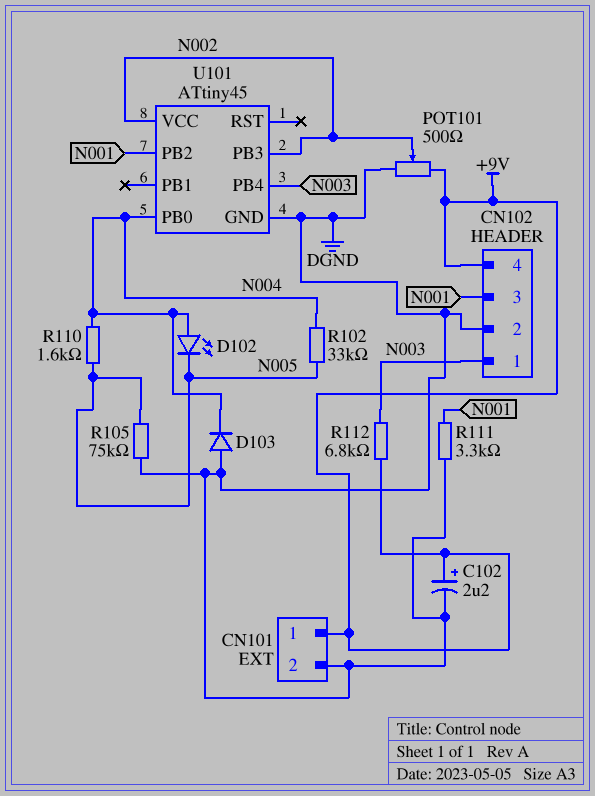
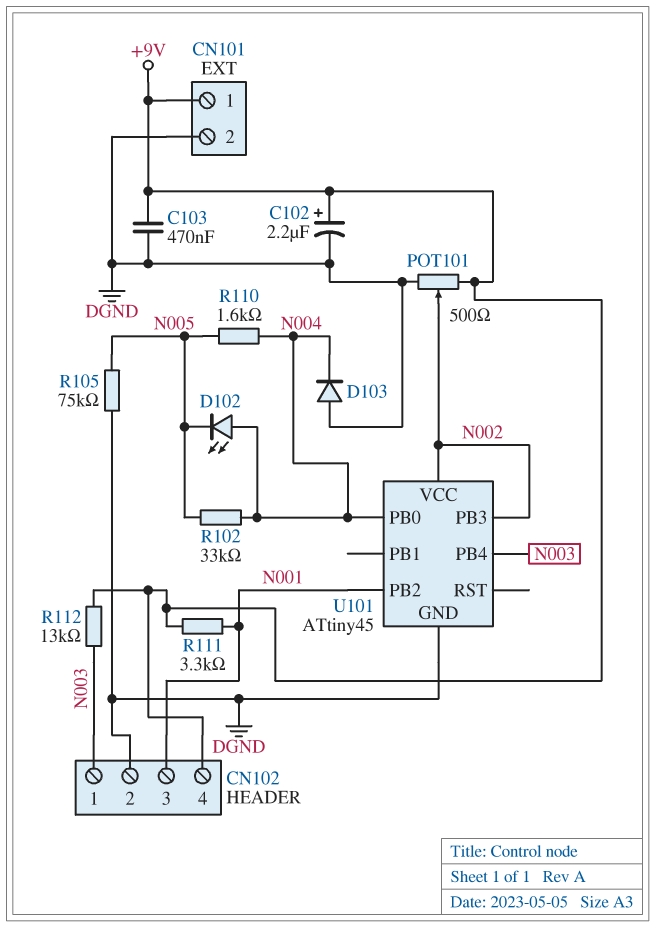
C103: none -> 470nF (+9V, DGND)
R111: 3.3k (DGND, N001) -> 3.3k (+9V, N001)
R112: 6.8k (+9V, N003) -> 13k (+9V, N003)

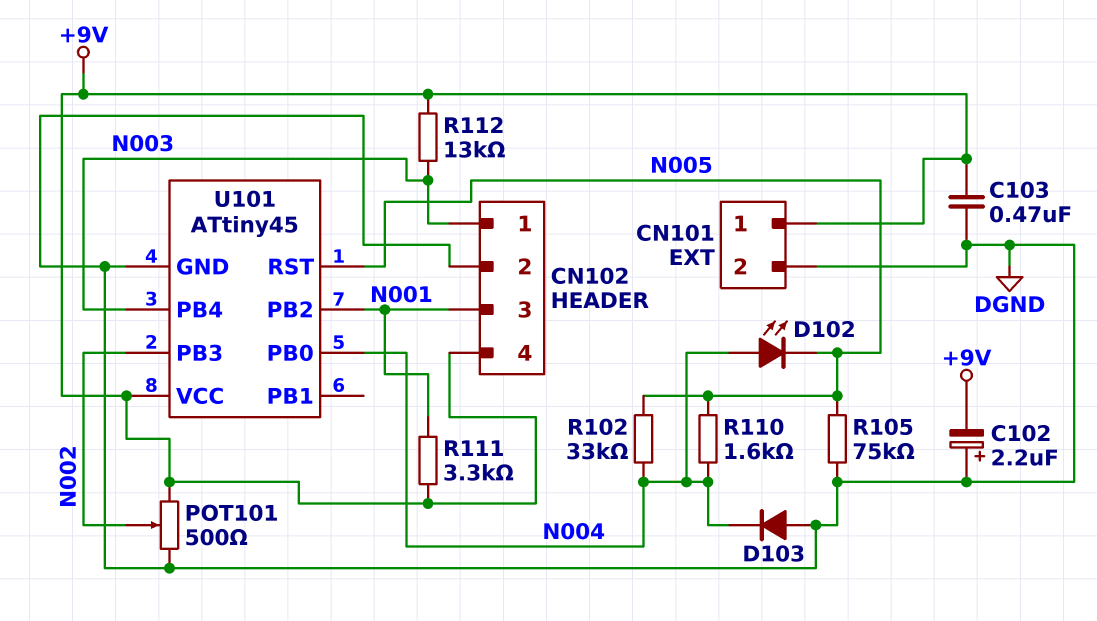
C102: 2.2uF (plus +9V, minus DGND) -> 2.2uF (plus DGND, minus +9V)
U101 pin RST: none -> N005
U101 pin VCC: N002 -> +9V

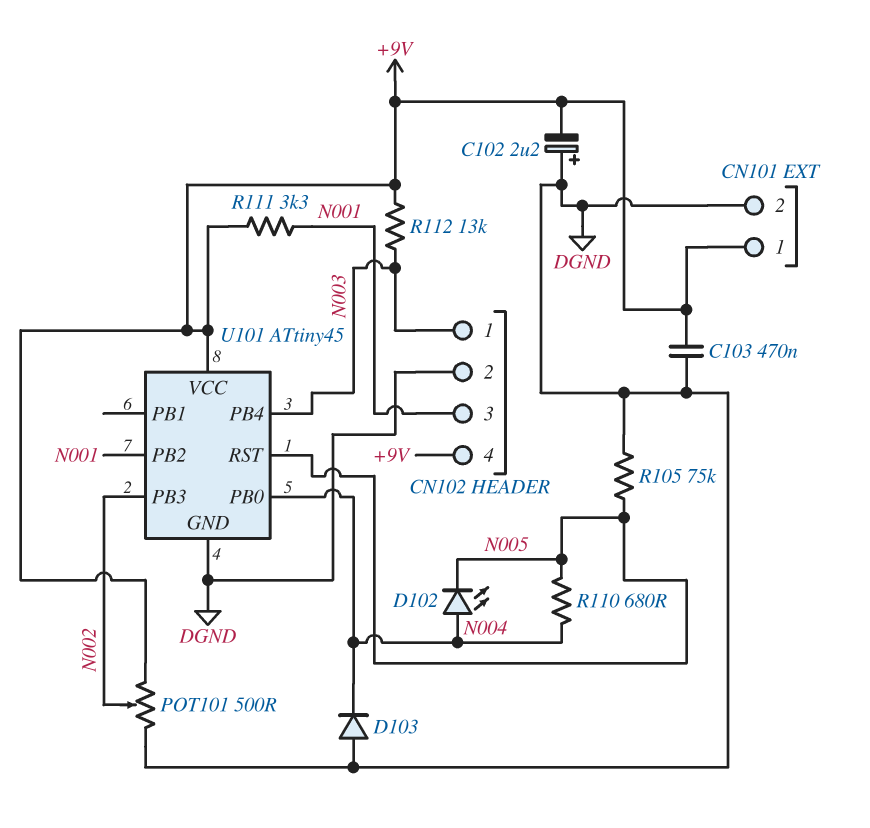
R102: 33k (N004, N005) -> none
R110: 1.6k (N004, N005) -> 680 (N004, N005)

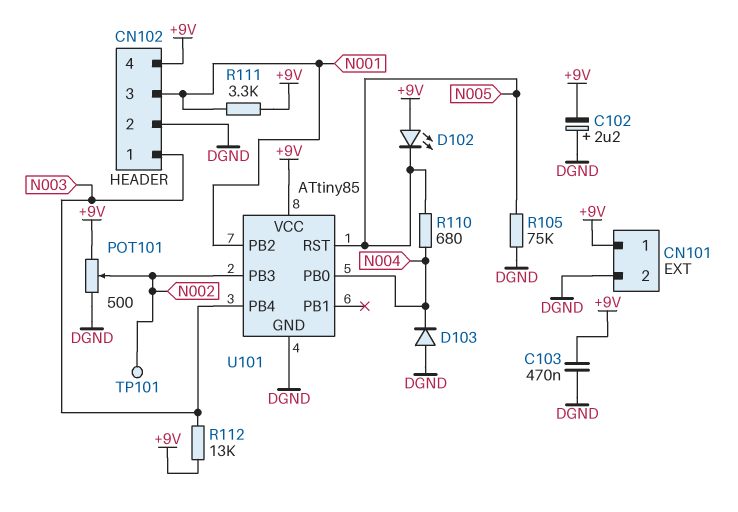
D102: LED (A N004, K N005) -> LED (A +9V, K N005)
TP101: none -> test point (N002)
U101: ATtiny45 -> ATtiny85

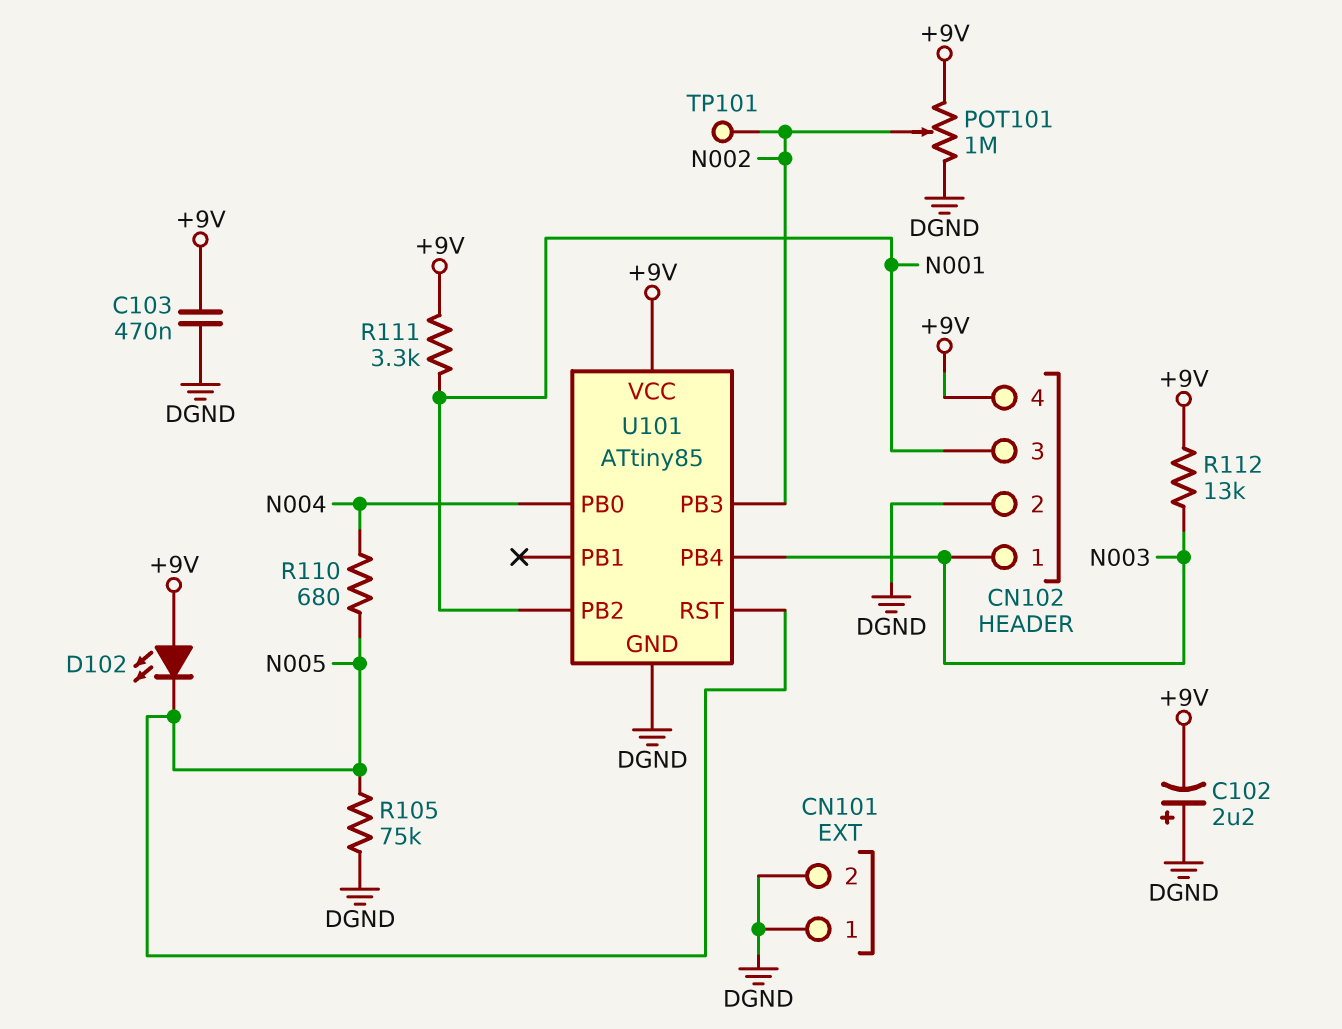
CN101 pin 1: +9V -> DGND
D103: diode (A DGND, K N004) -> none
POT101: 500 (+9V, DGND, wiper N002) -> 1M (+9V, DGND, wiper N002)

